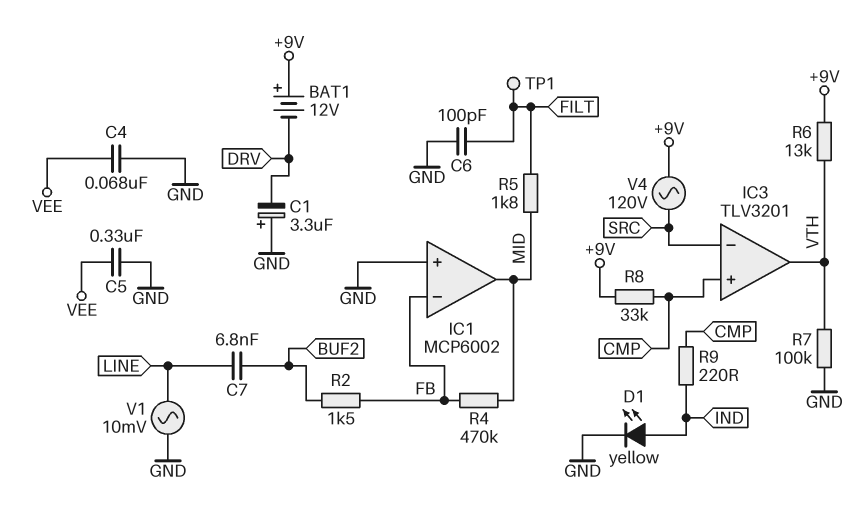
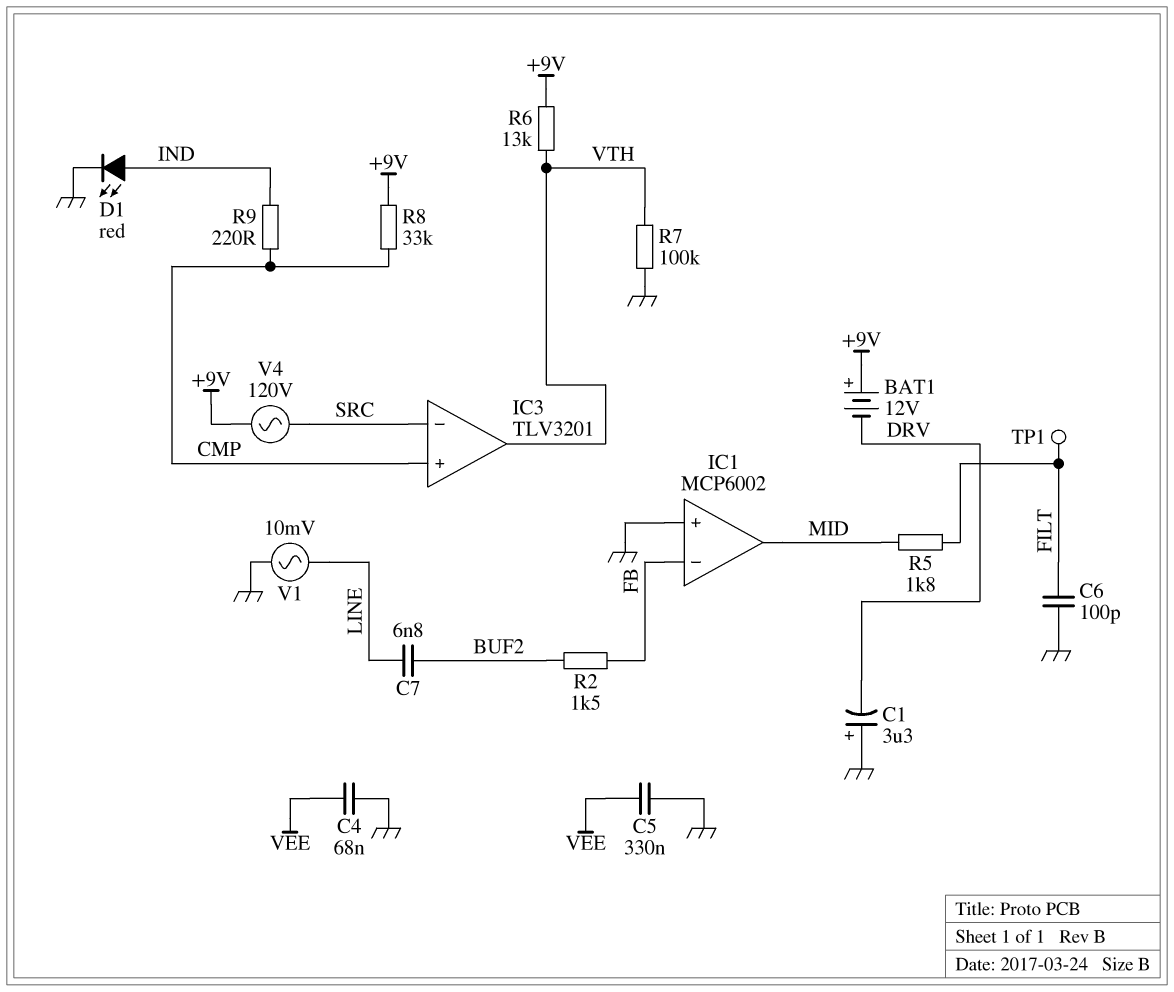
D1: LED yellow (A IND, K GND) -> LED red (A IND, K GND)
R4: 470k (FB, MID) -> none

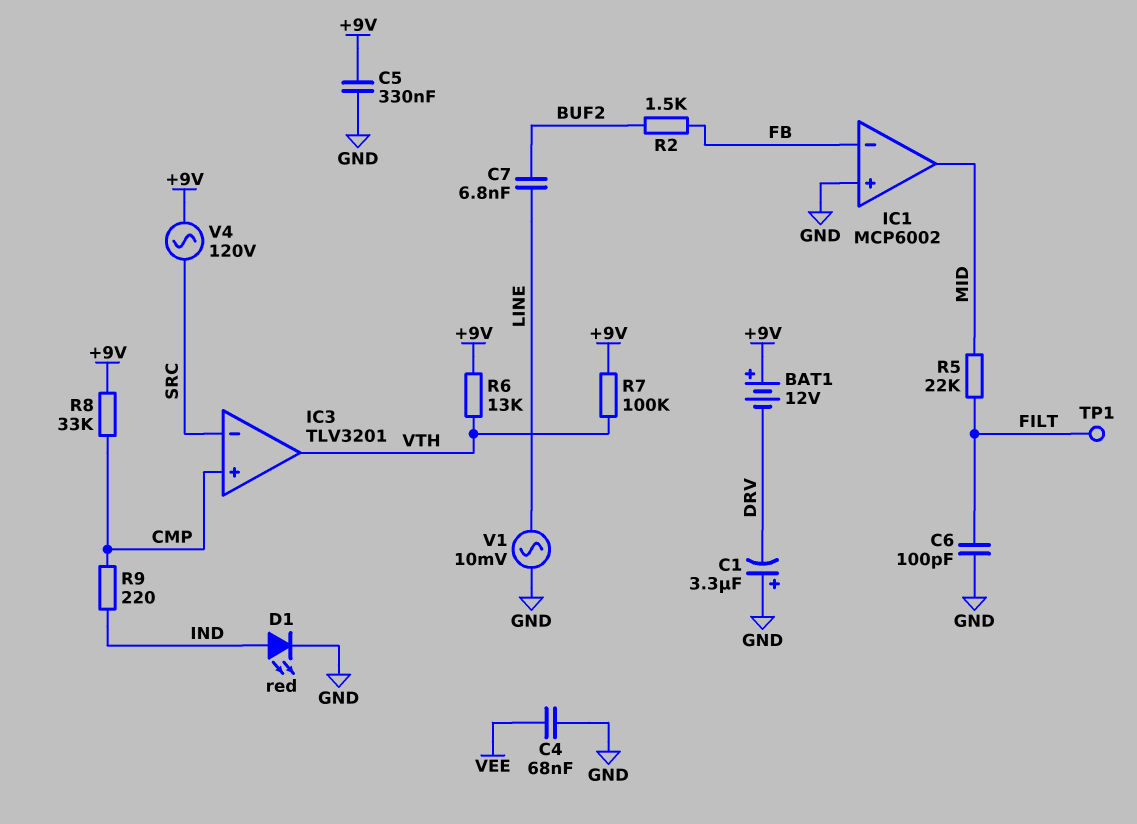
C5: 330nF (GND, VEE) -> 330nF (+9V, GND)
R5: 1.8k (FILT, MID) -> 22k (FILT, MID)
R7: 100k (GND, VTH) -> 100k (+9V, VTH)

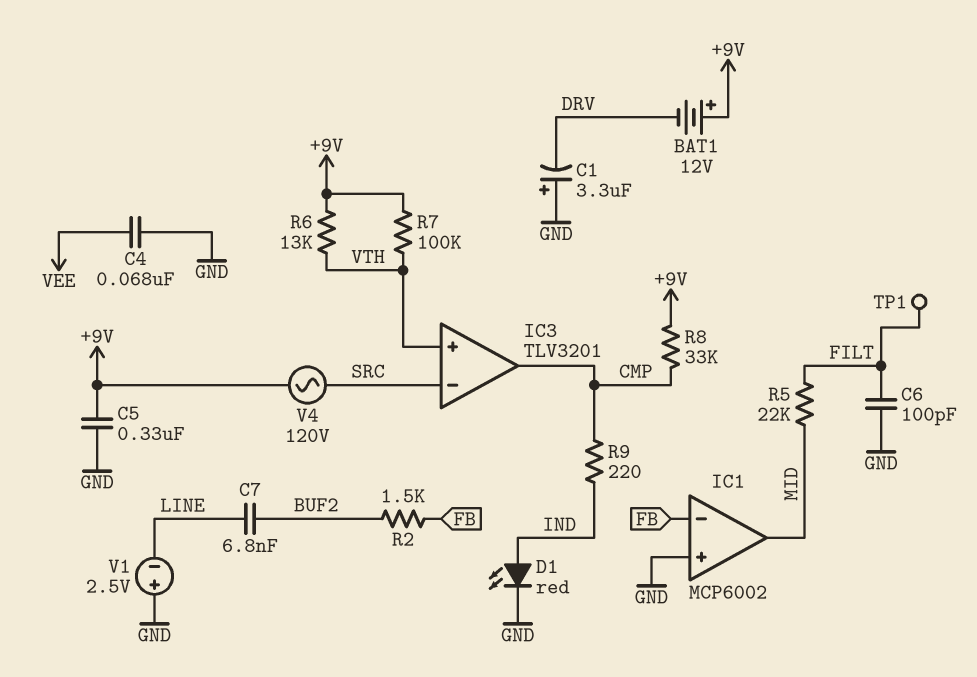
IC3 pin in+: CMP -> VTH
IC3 pin out: VTH -> CMP
V1: AC 10mV (GND, LINE) -> 2.5V (plus GND, minus LINE)

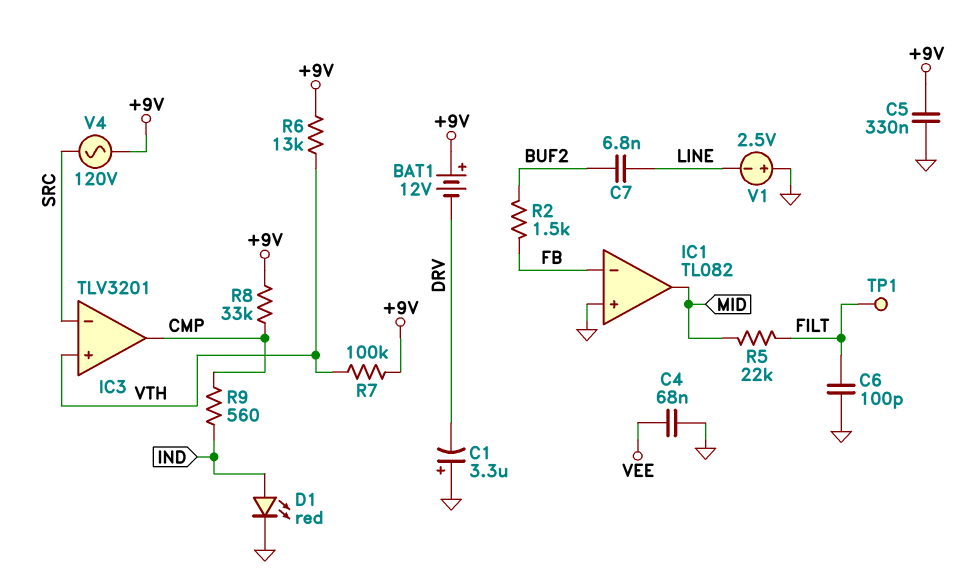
IC1: MCP6002 -> TL082
R9: 220 (CMP, IND) -> 560 (CMP, IND)

